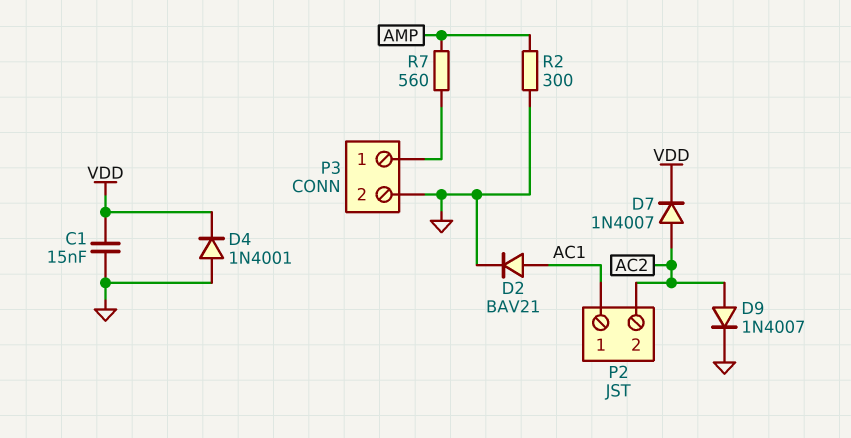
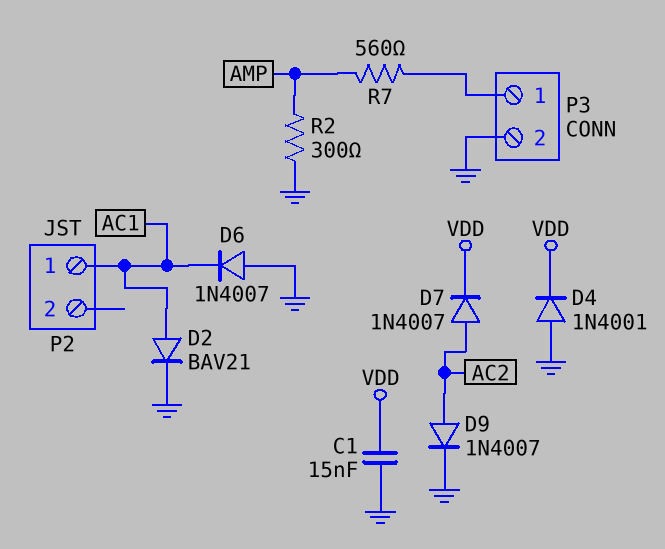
D6: none -> diode 1N4007 (A GND, K AC1)
P2 pin 2: AC2 -> none

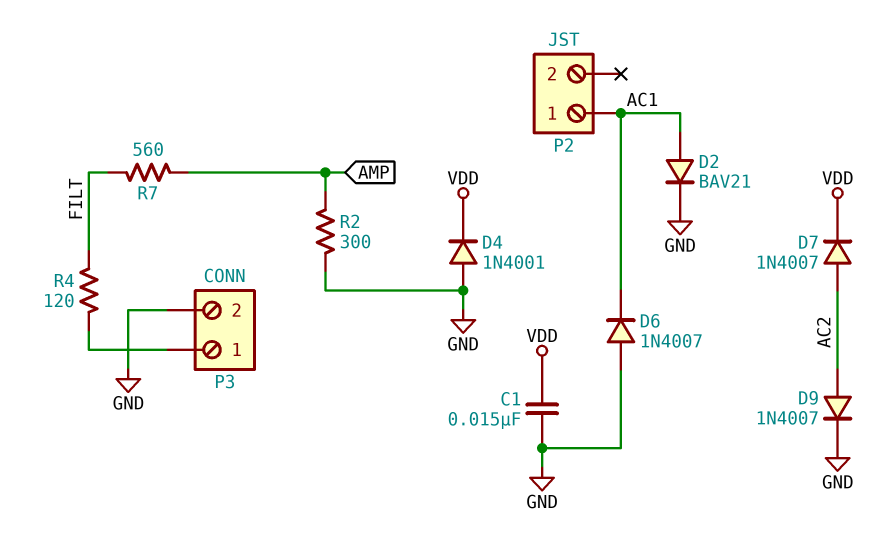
R4: none -> 120 (FILT, P3/1)
R7: 560 (AMP, P3/1) -> 560 (AMP, FILT)

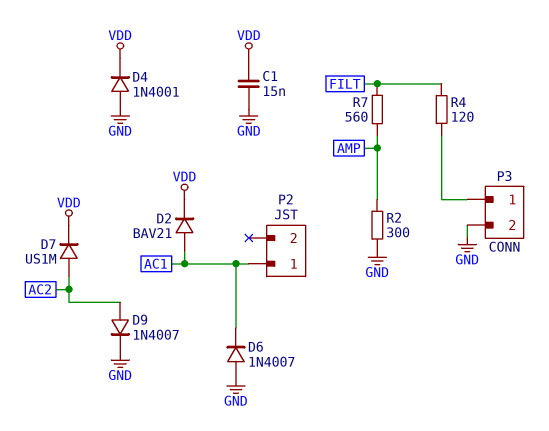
D2: diode BAV21 (A AC1, K GND) -> diode BAV21 (A AC1, K VDD)
D7: diode 1N4007 (A AC2, K VDD) -> diode US1M (A AC2, K VDD)

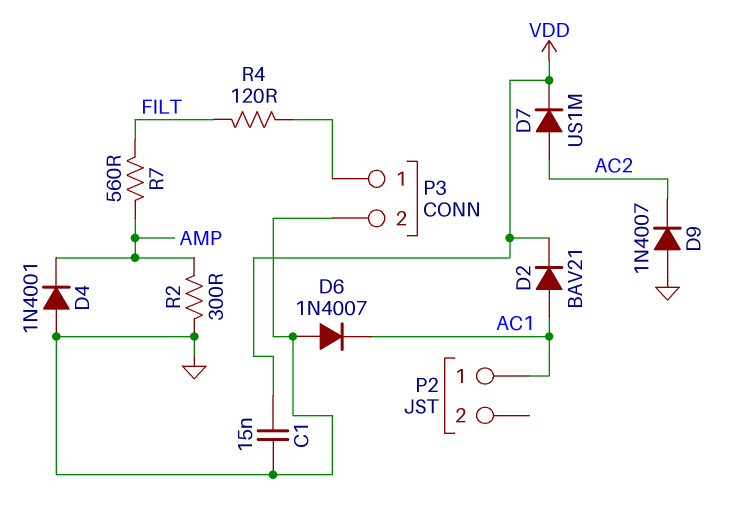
D4: diode 1N4001 (A GND, K VDD) -> diode 1N4001 (A GND, K AMP)
D9: diode 1N4007 (A AC2, K GND) -> diode 1N4007 (A GND, K AC2)

